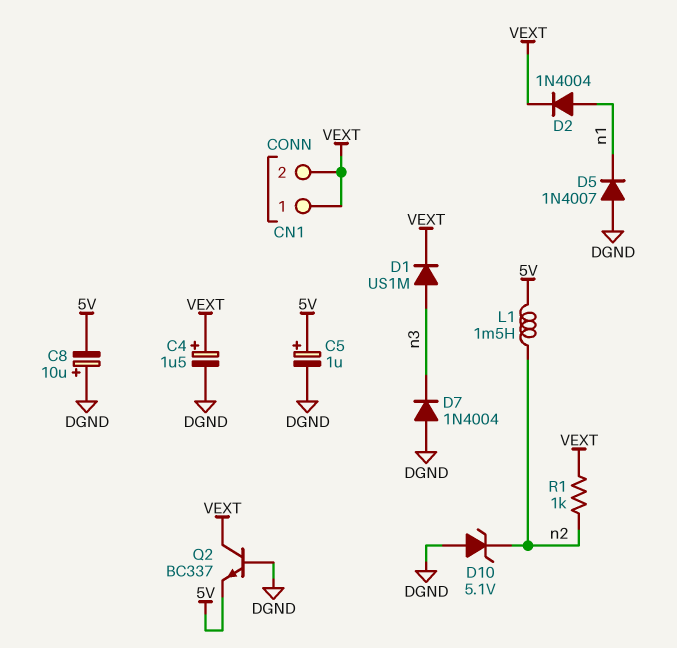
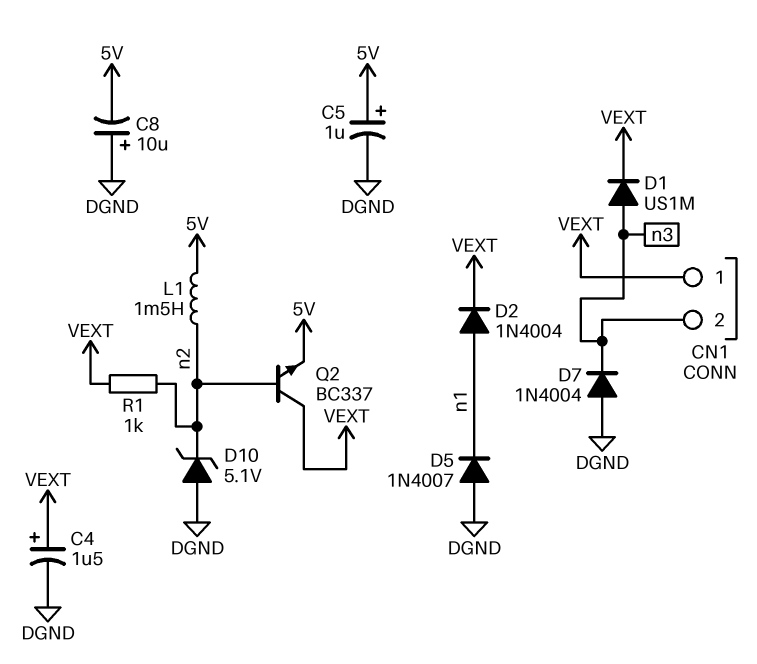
CN1 pin 2: VEXT -> n3
Q2: NPN BC337 (B DGND, C VEXT, E 5V) -> NPN BC337 (B n2, C VEXT, E 5V)

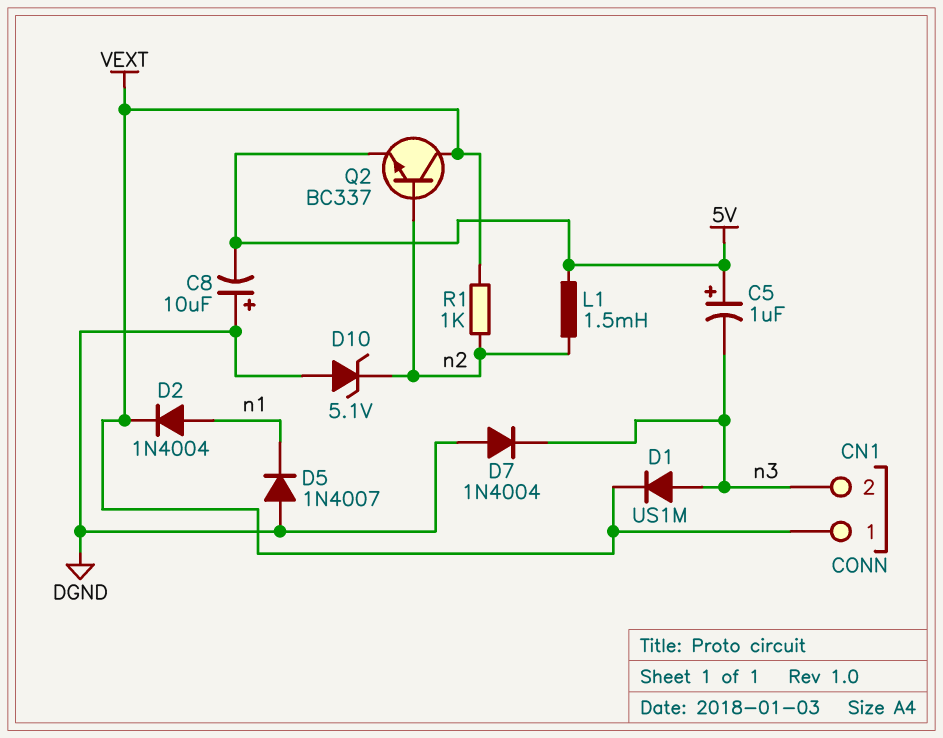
C4: 1.5uF (plus VEXT, minus DGND) -> none
C5: 1uF (plus 5V, minus DGND) -> 1uF (plus 5V, minus n3)

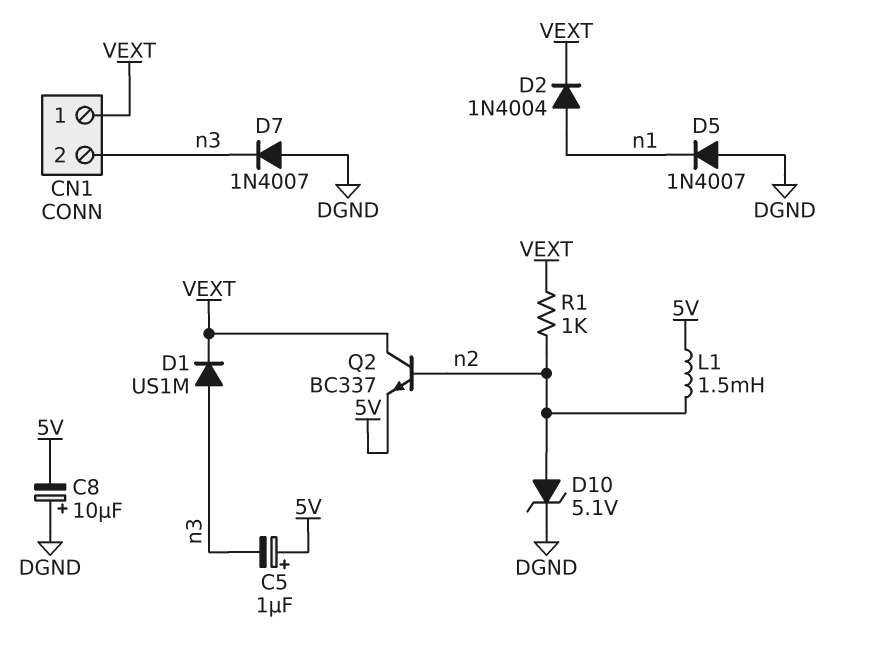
D7: diode 1N4004 (A DGND, K n3) -> diode 1N4007 (A DGND, K n3)
D10: zener 5.1V (A DGND, K n2) -> zener 5.1V (A n2, K DGND)

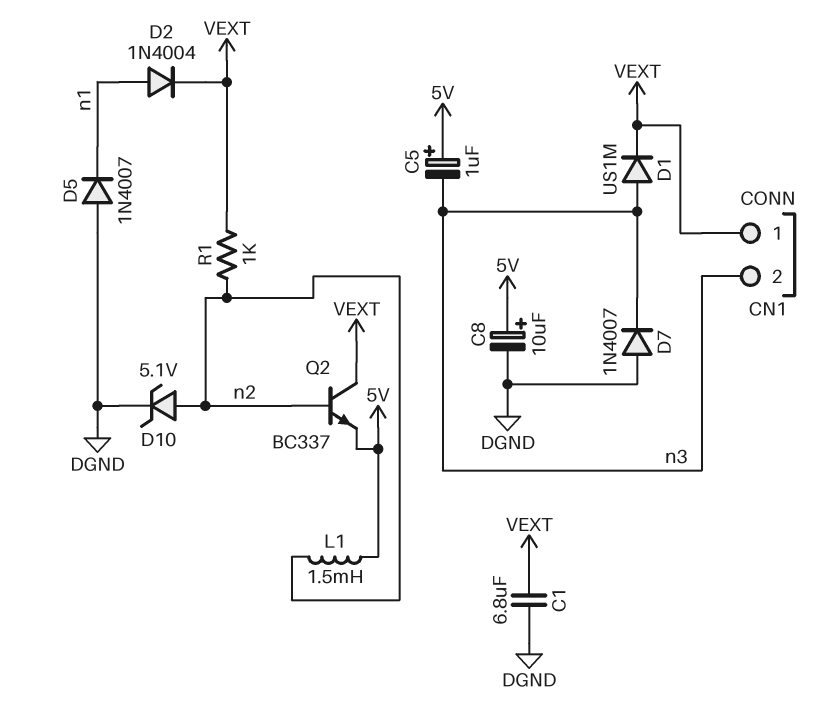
C1: none -> 6.8uF (DGND, VEXT)
C8: 10uF (plus DGND, minus 5V) -> 10uF (plus 5V, minus DGND)

